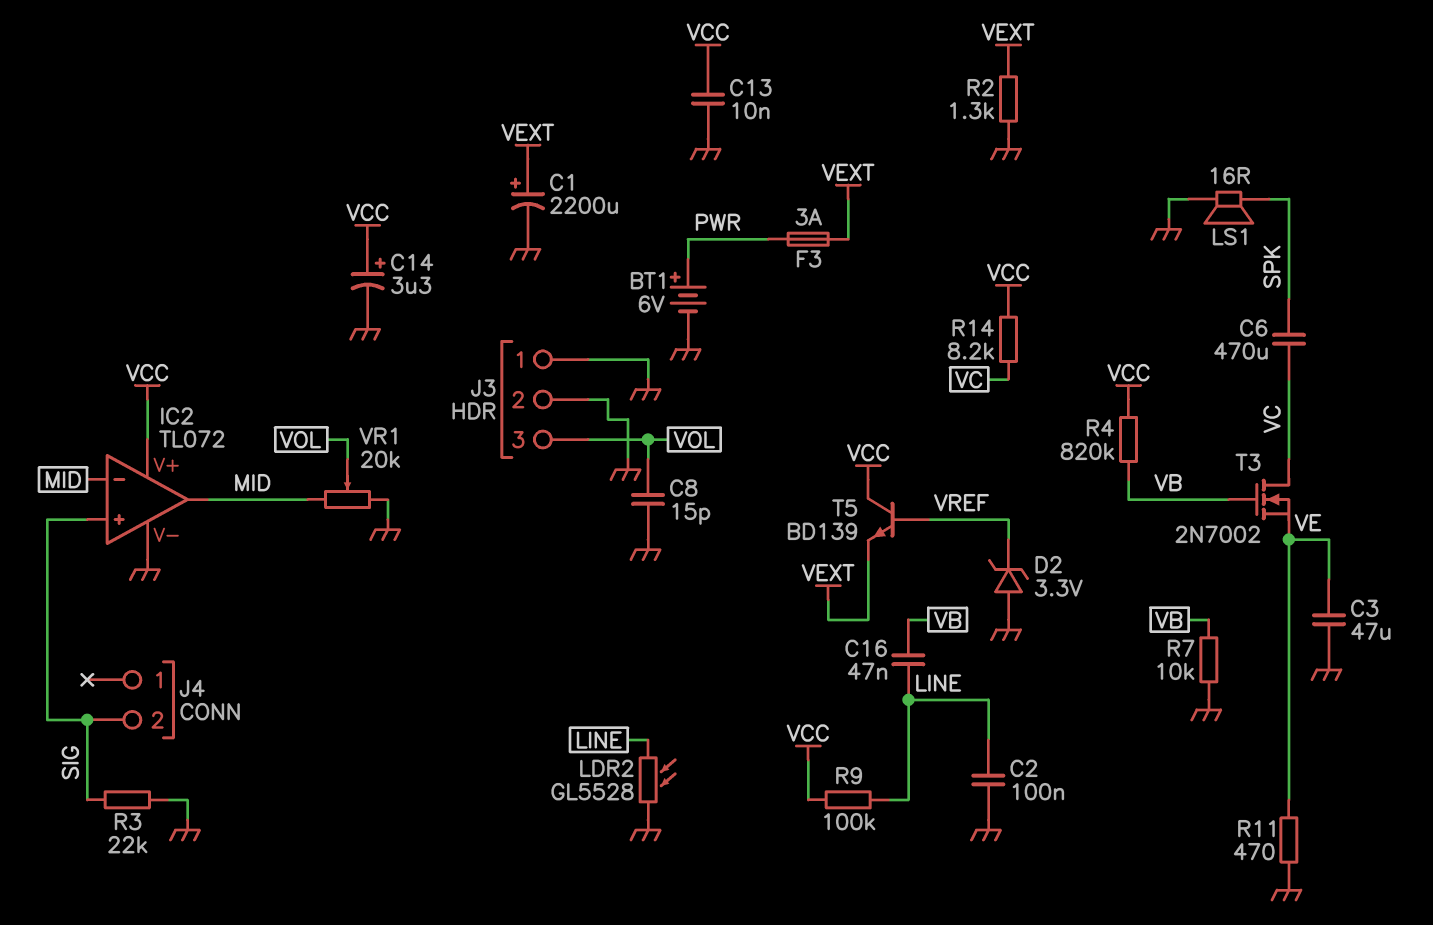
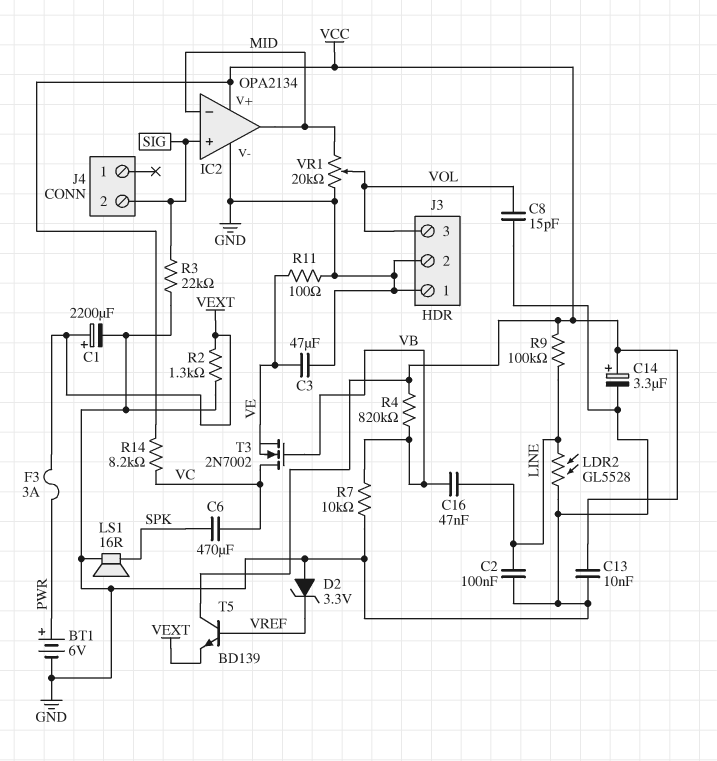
IC2: TL072 -> OPA2134
R11: 470 (GND, VE) -> 100 (GND, VE)

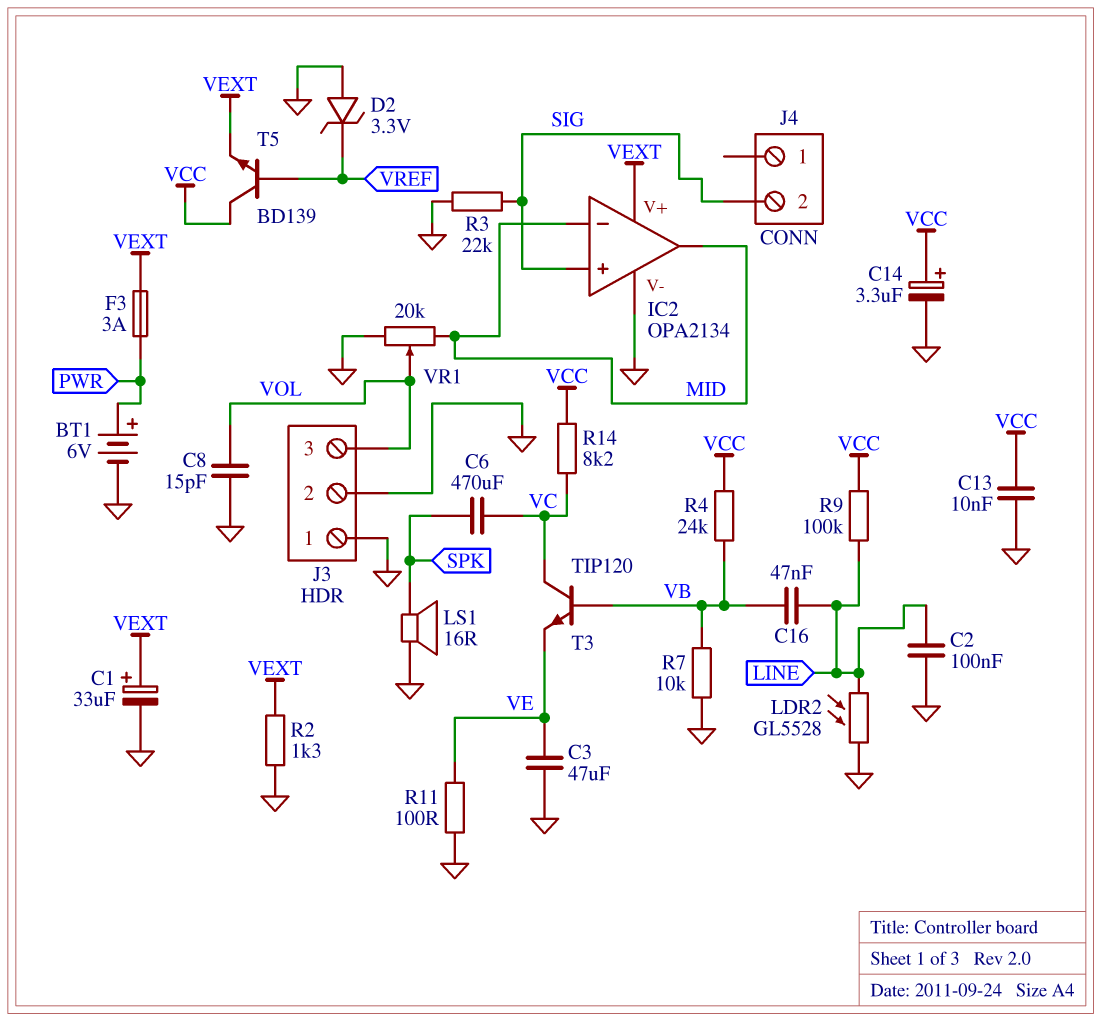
C1: 2200uF (plus VEXT, minus GND) -> 33uF (plus VEXT, minus GND)
IC2 pin V+: VCC -> VEXT
R4: 820k (VB, VCC) -> 24k (VB, VCC)
T3: NMOS 2N7002 (G VB, D VC, S VE) -> NPN TIP120 (B VB, C VC, E VE)

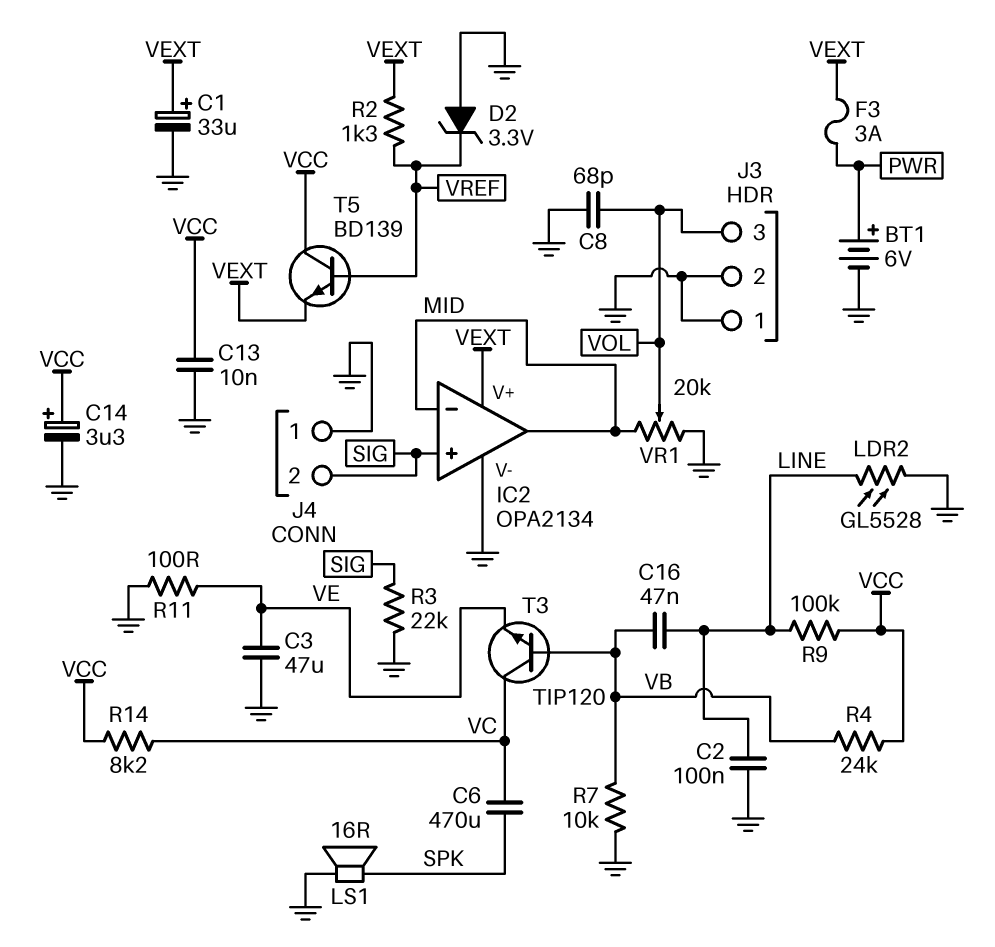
C8: 15pF (GND, VOL) -> 68pF (GND, VOL)
J4 pin 1: none -> GND
R2: 1.3k (GND, VEXT) -> 1.3k (VEXT, VREF)

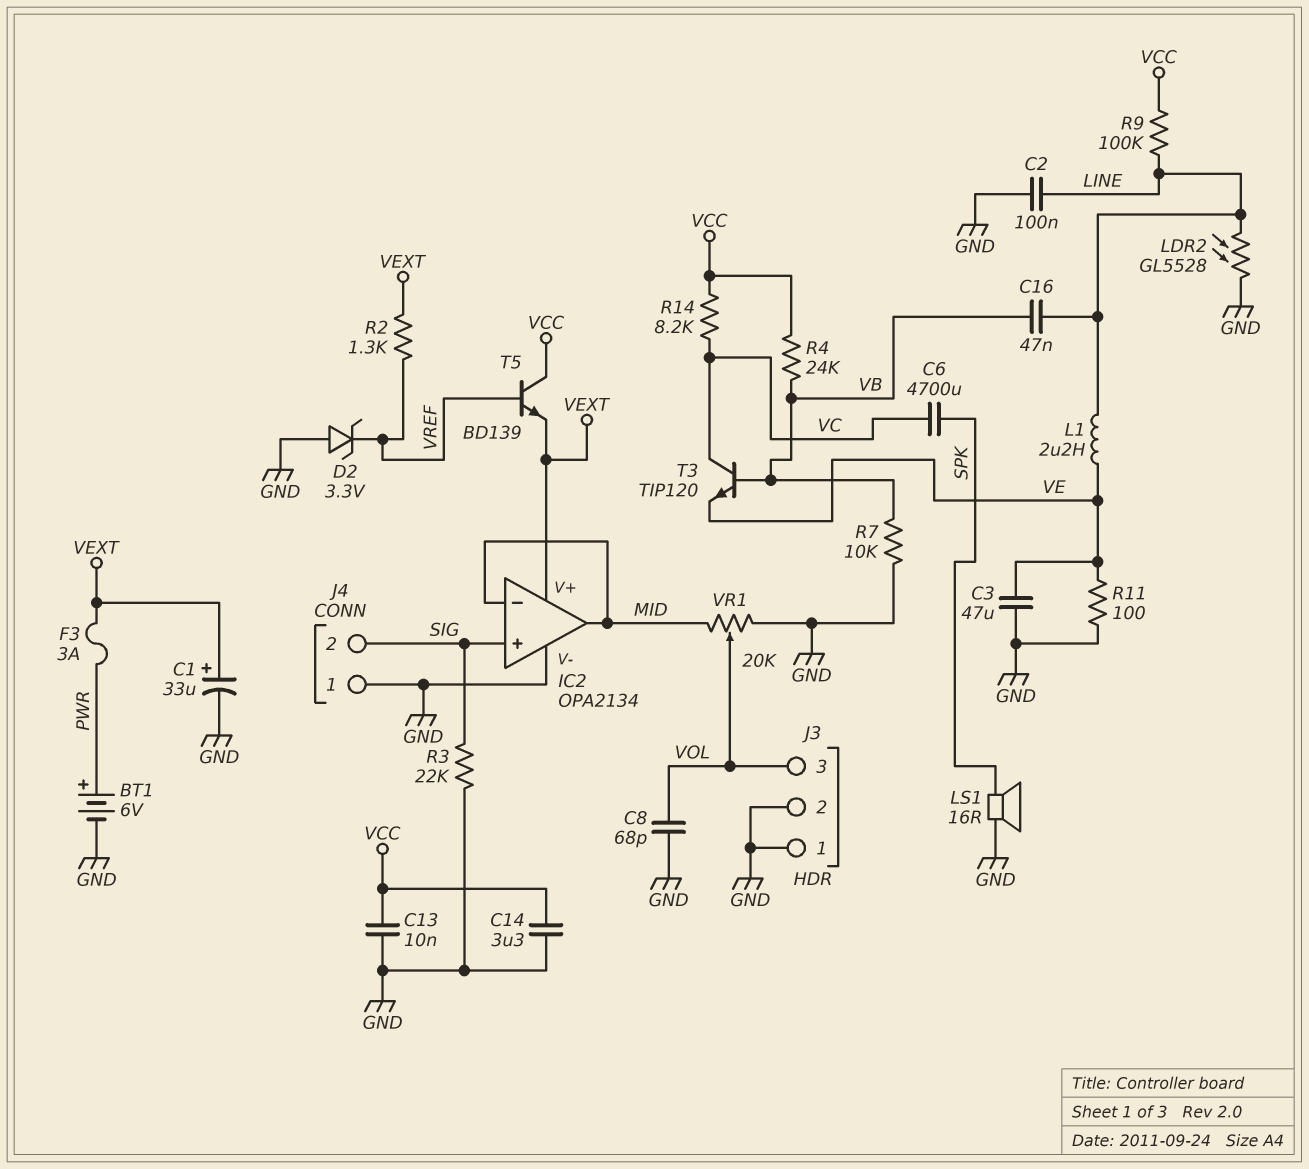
C6: 470uF (SPK, VC) -> 4700uF (SPK, VC)
C14: 3.3uF (plus VCC, minus GND) -> 3.3uF (GND, VCC)
L1: none -> 2.2uH (LINE, VE)

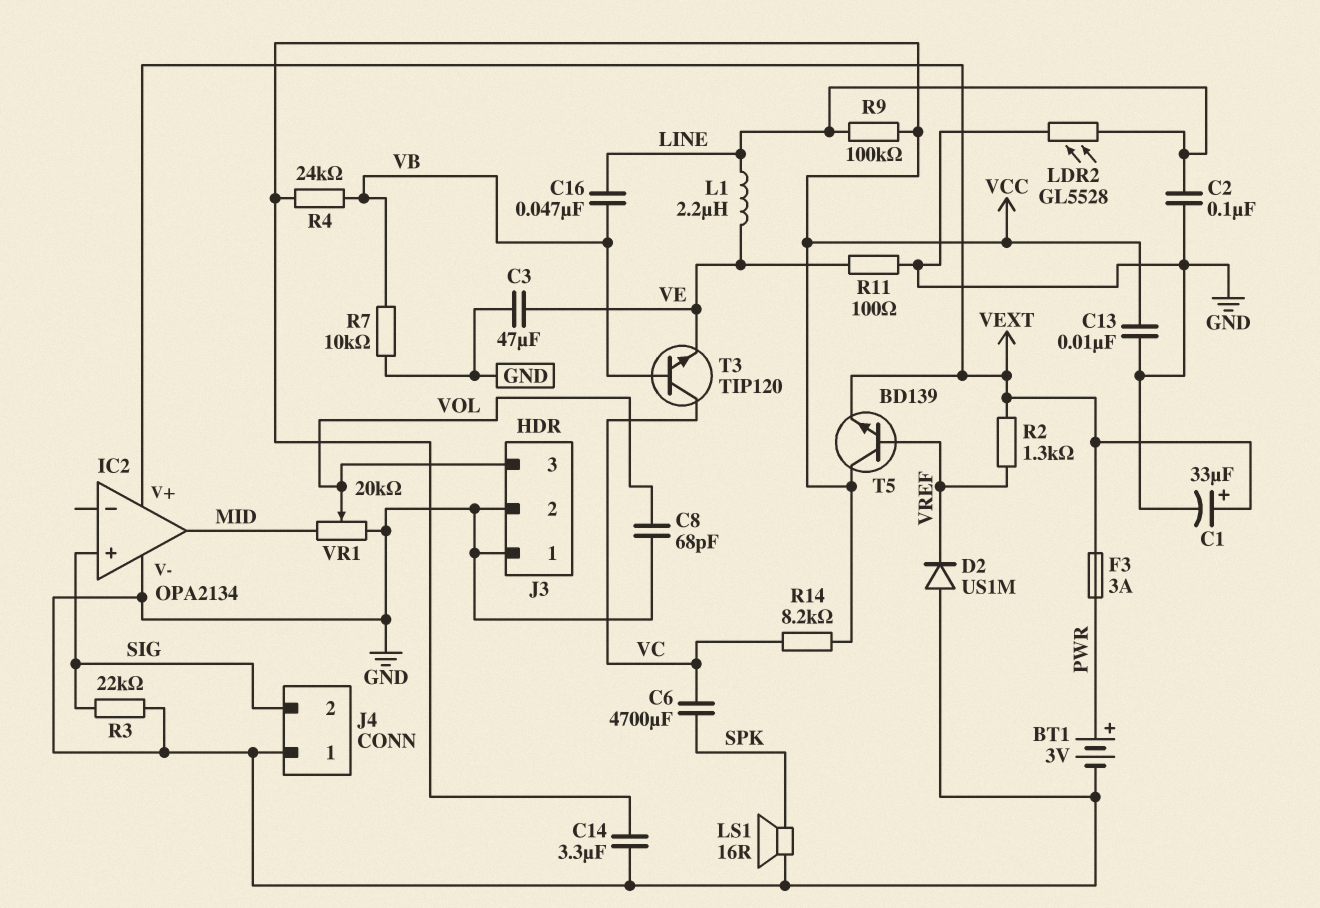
BT1: 6V (plus PWR, minus GND) -> 3V (plus PWR, minus GND)
D2: zener 3.3V (A GND, K VREF) -> diode US1M (A GND, K VREF)
IC2 pin in-: MID -> none

